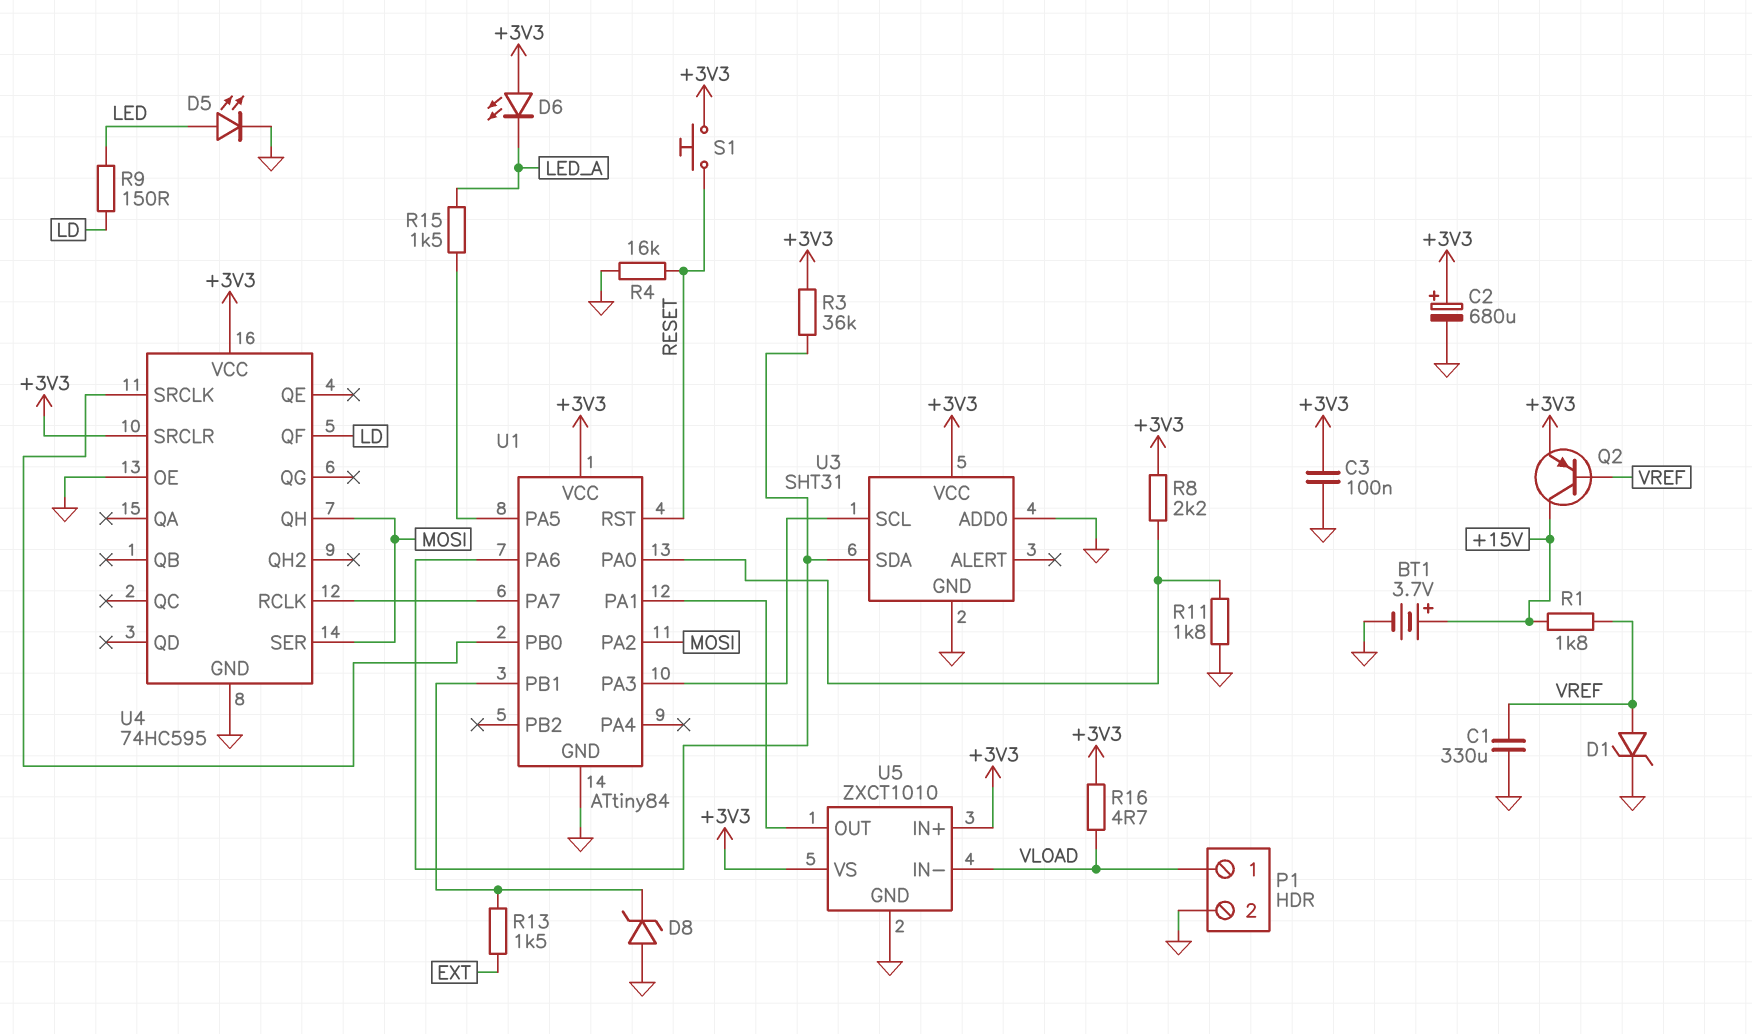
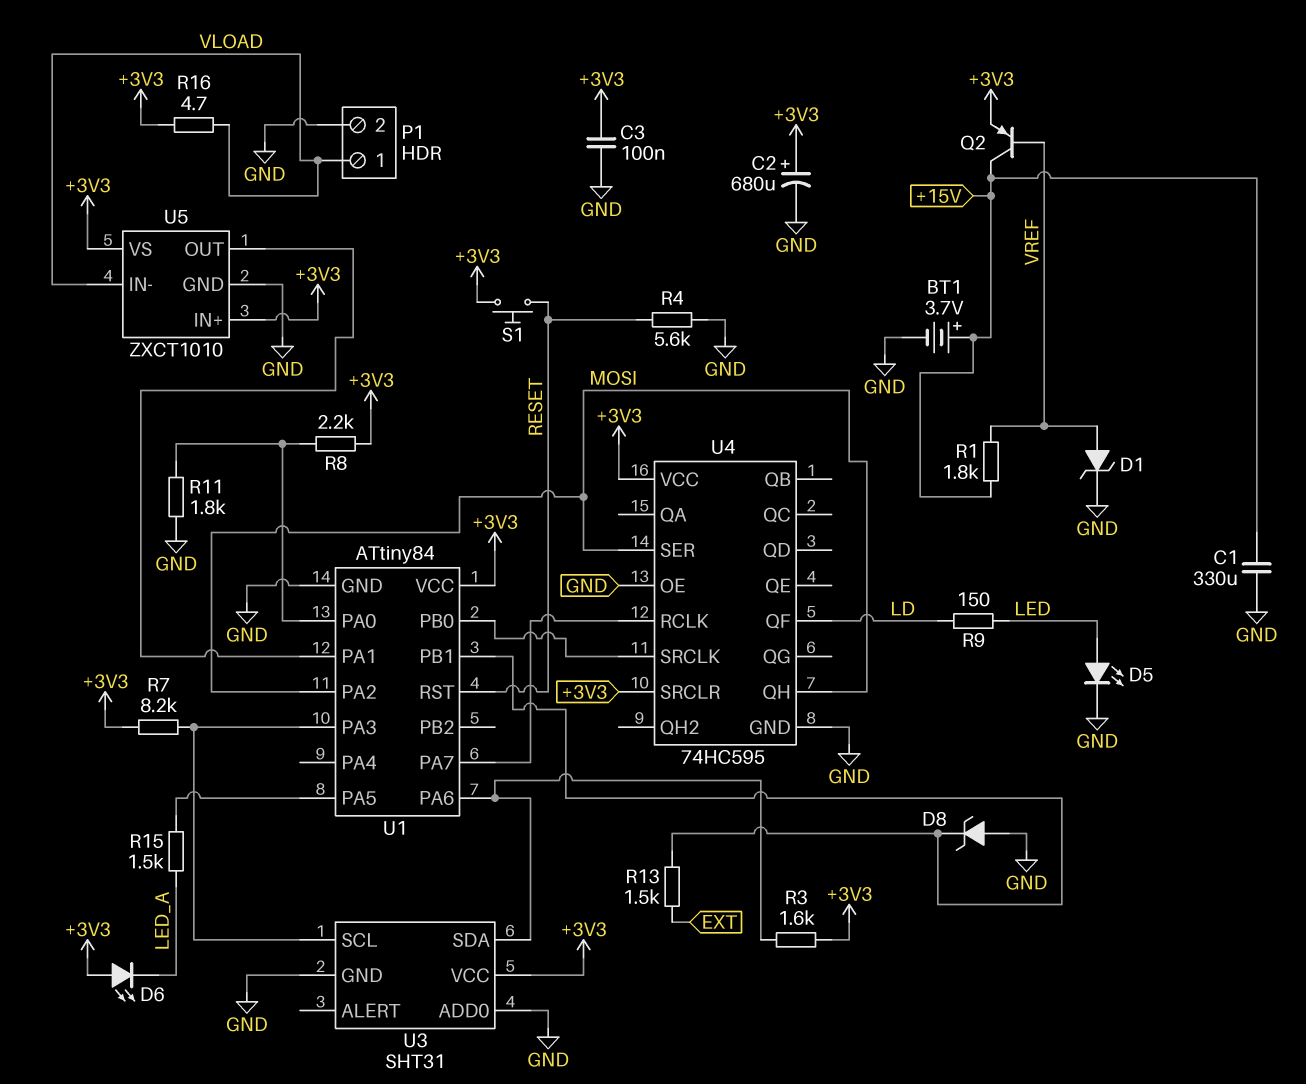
C1: 330uF (GND, VREF) -> 330uF (+15V, GND)
R3: 36k (+3V3, U1/PA6) -> 1.6k (+3V3, U1/PA6)
R4: 16k (GND, RESET) -> 5.6k (GND, RESET)
R7: none -> 8.2k (+3V3, U1/PA3)

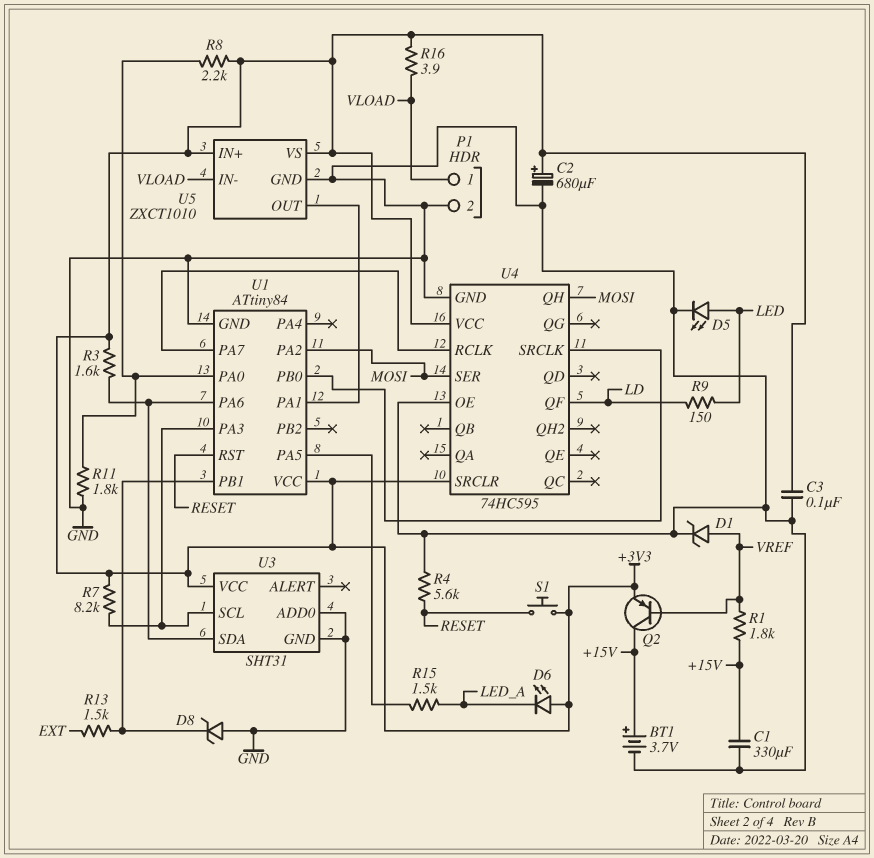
R16: 4.7 (+3V3, VLOAD) -> 3.9 (+3V3, VLOAD)

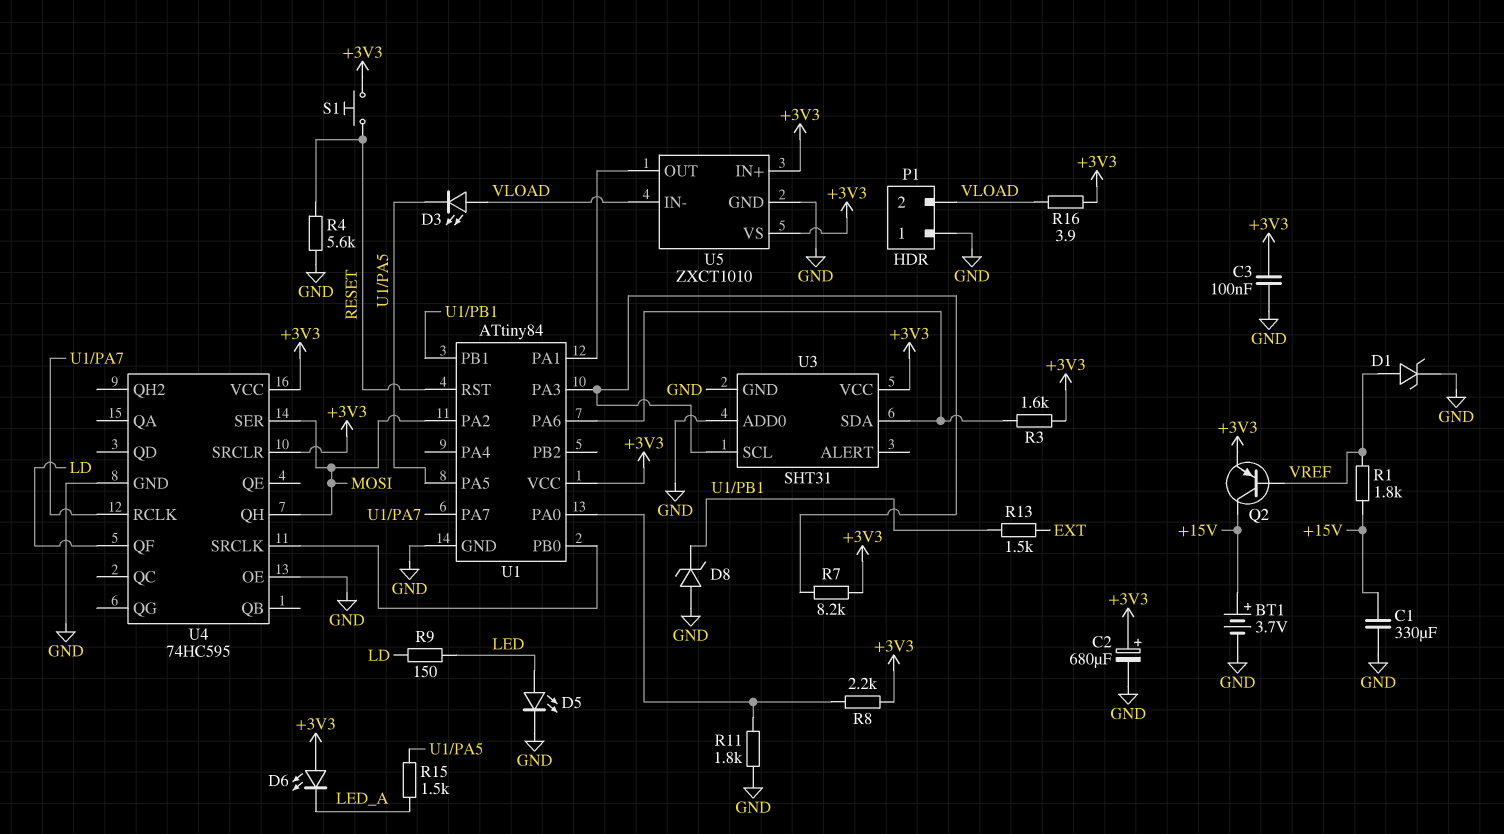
D3: none -> LED (A VLOAD, K U1/PA5)
P1 pin 1: VLOAD -> GND
P1 pin 2: GND -> VLOAD

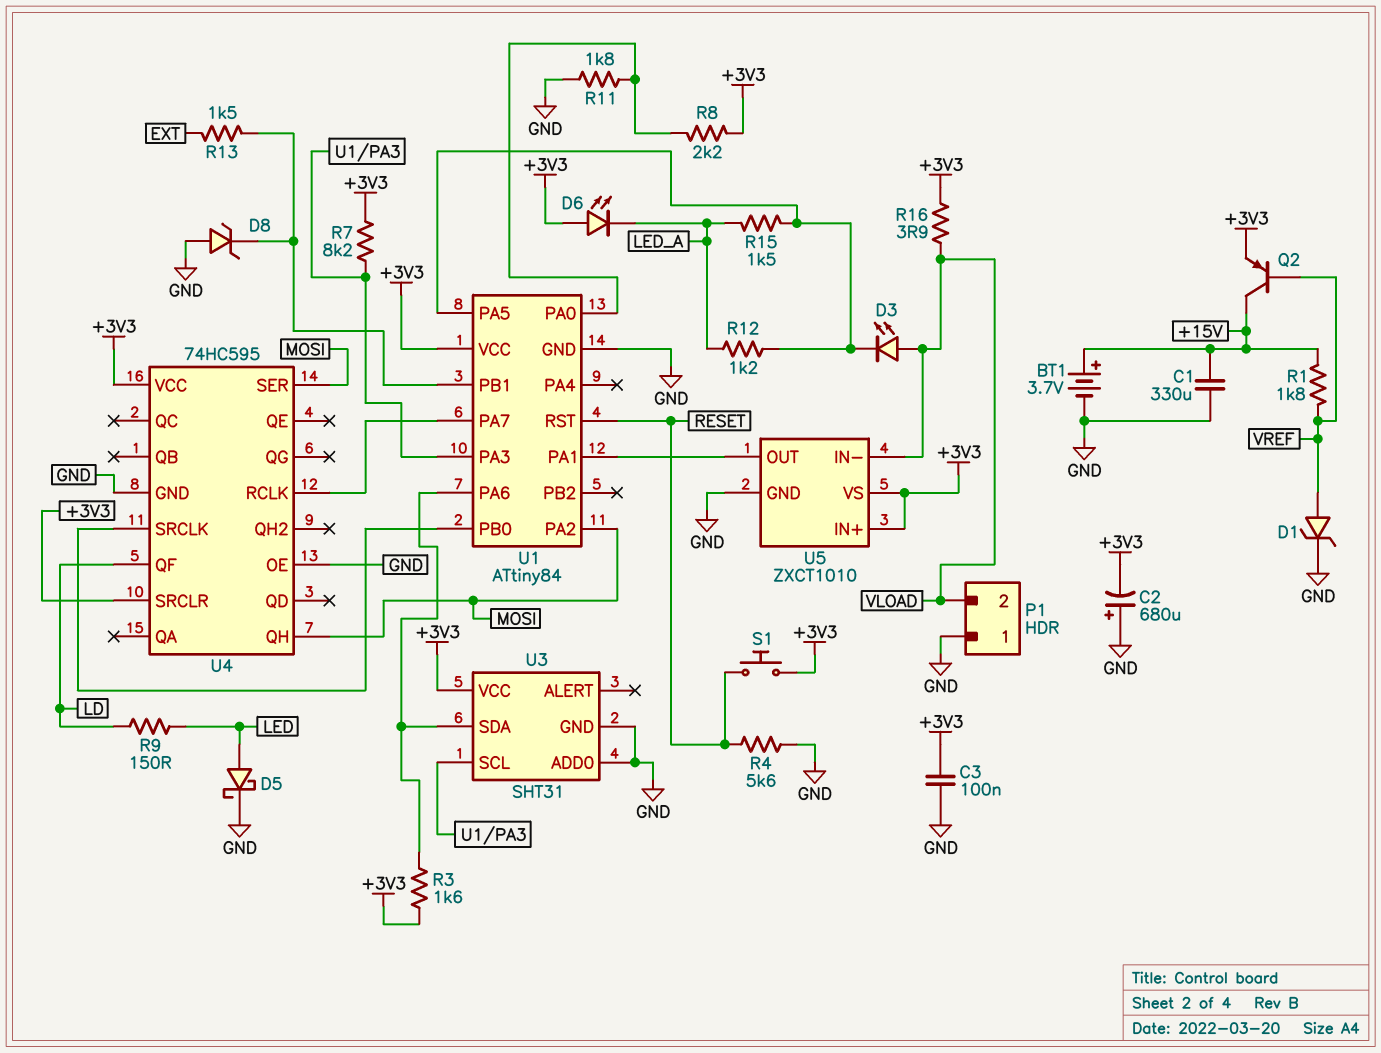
C2: 680uF (plus +3V3, minus GND) -> 680uF (plus GND, minus +3V3)
D5: LED (A LED, K GND) -> schottky (A LED, K GND)
R12: none -> 1.2k (LED_A, U1/PA5)

